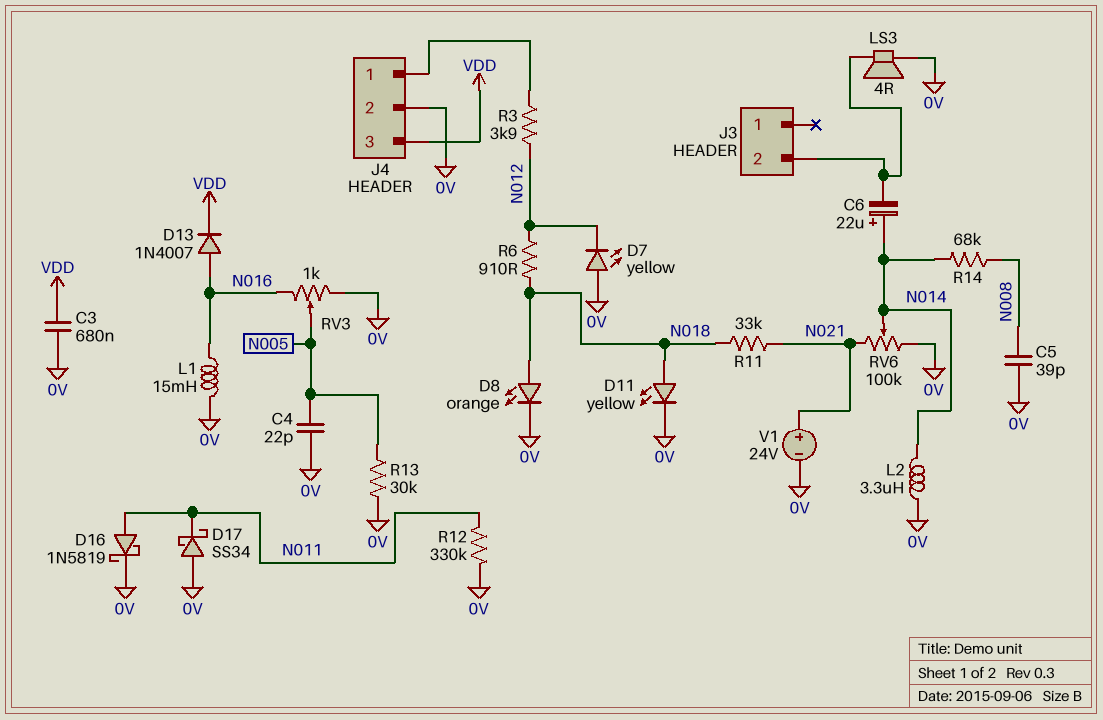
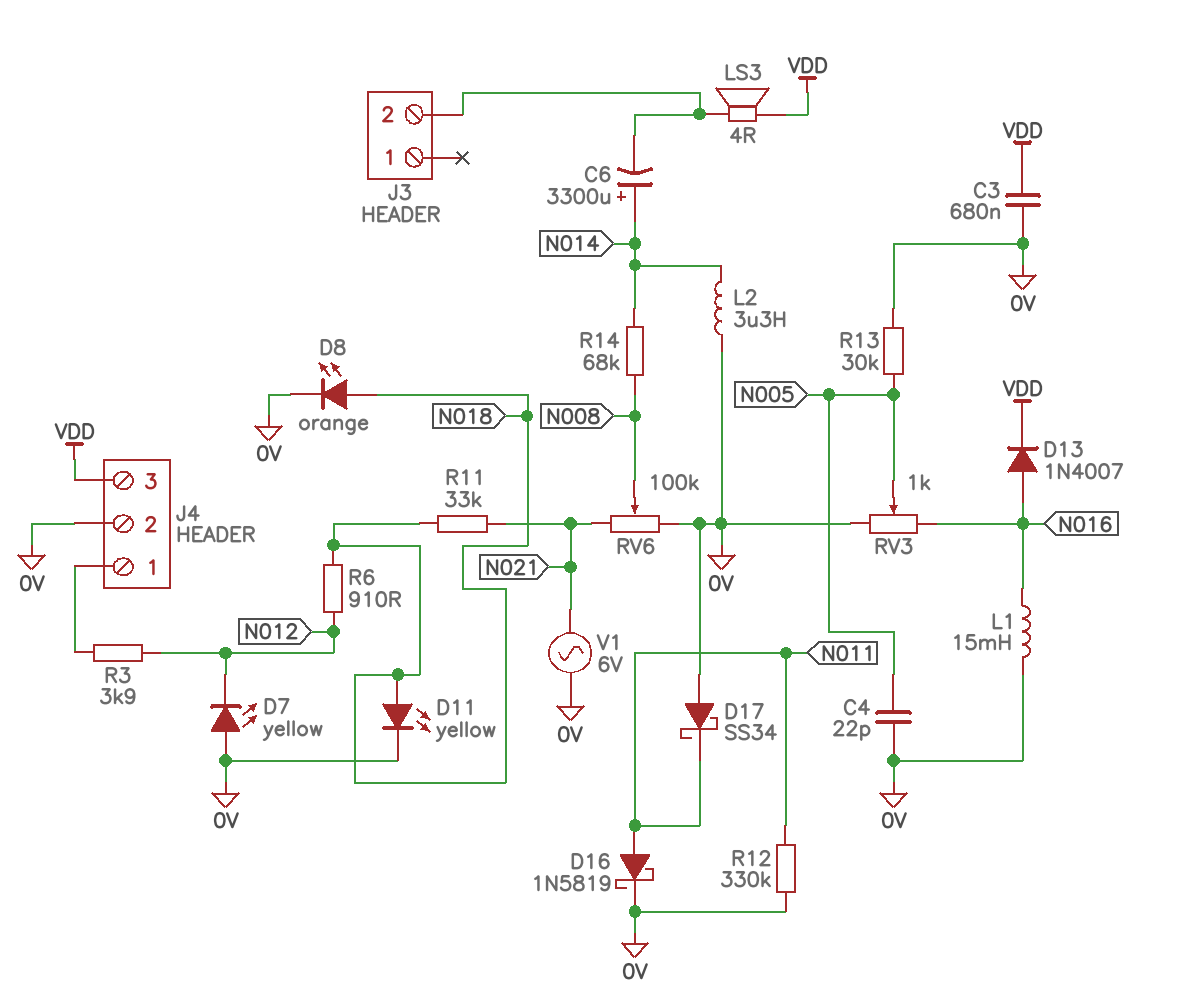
C5: 39pF (0V, N008) -> none
C6: 22uF (plus N014, minus J3/2) -> 3300uF (plus N014, minus J3/2)
LS3: speaker 4R (0V, J3/2) -> speaker 4R (J3/2, VDD)
RV6: 100k (0V, N021, wiper N014) -> 100k (0V, N021, wiper N008)
V1: 24V (plus N021, minus 0V) -> AC 6V (0V, N021)

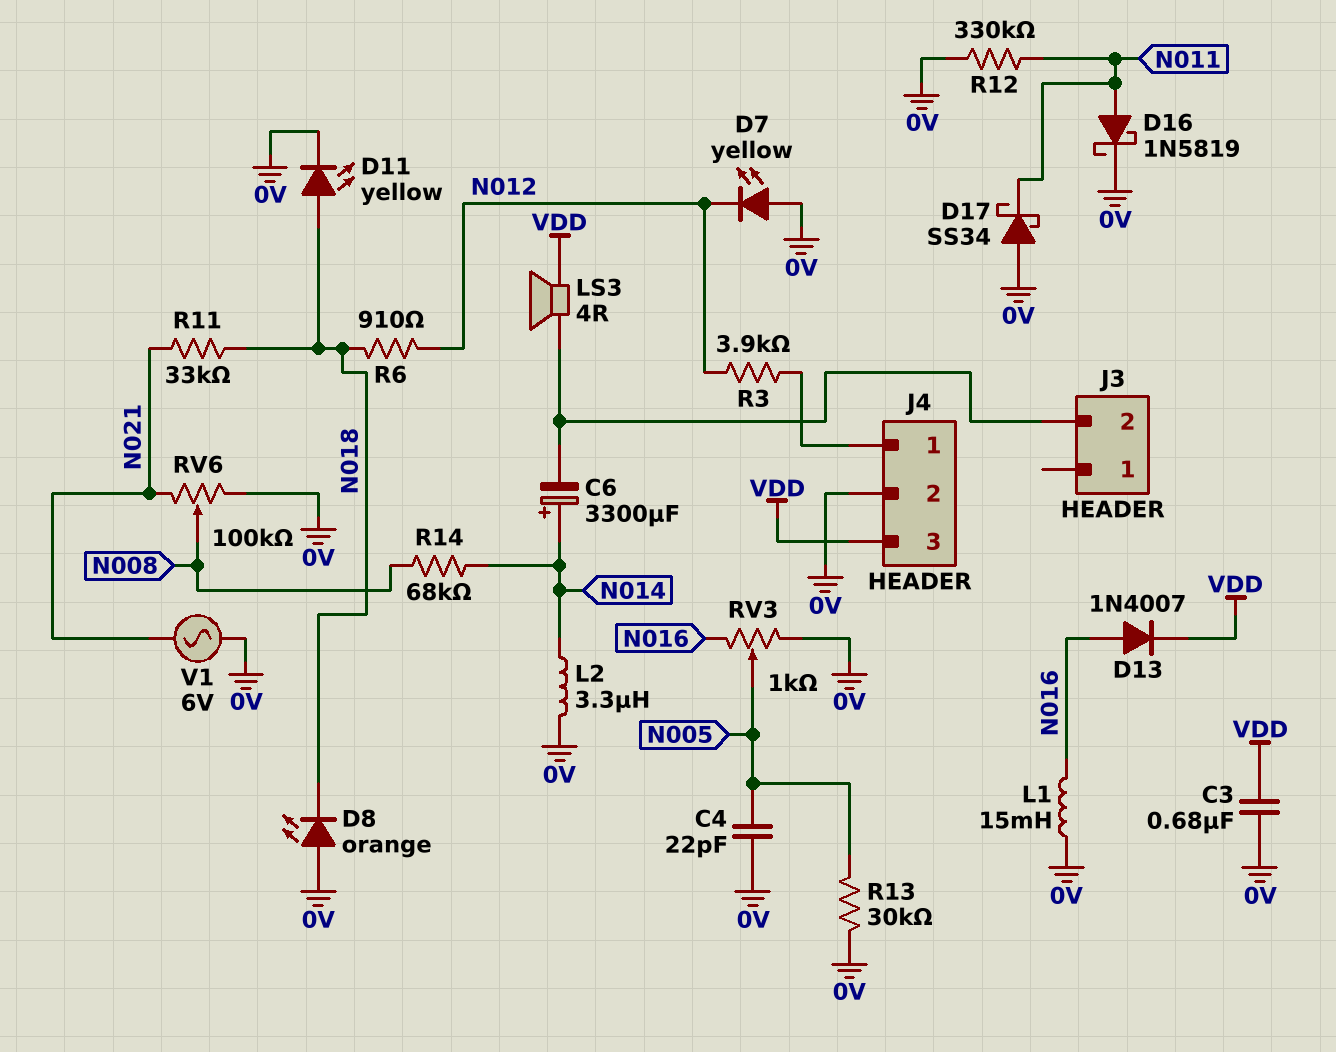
D8: LED orange (A N018, K 0V) -> LED orange (A 0V, K N018)

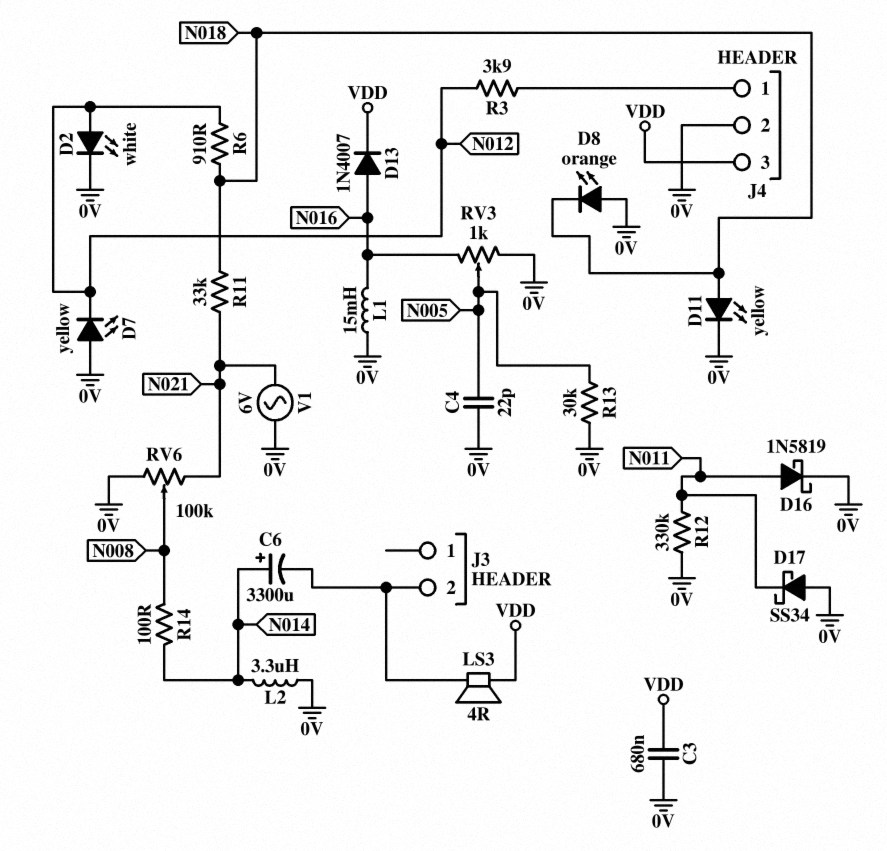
D2: none -> LED white (A N012, K 0V)
R14: 68k (N008, N014) -> 100 (N008, N014)

